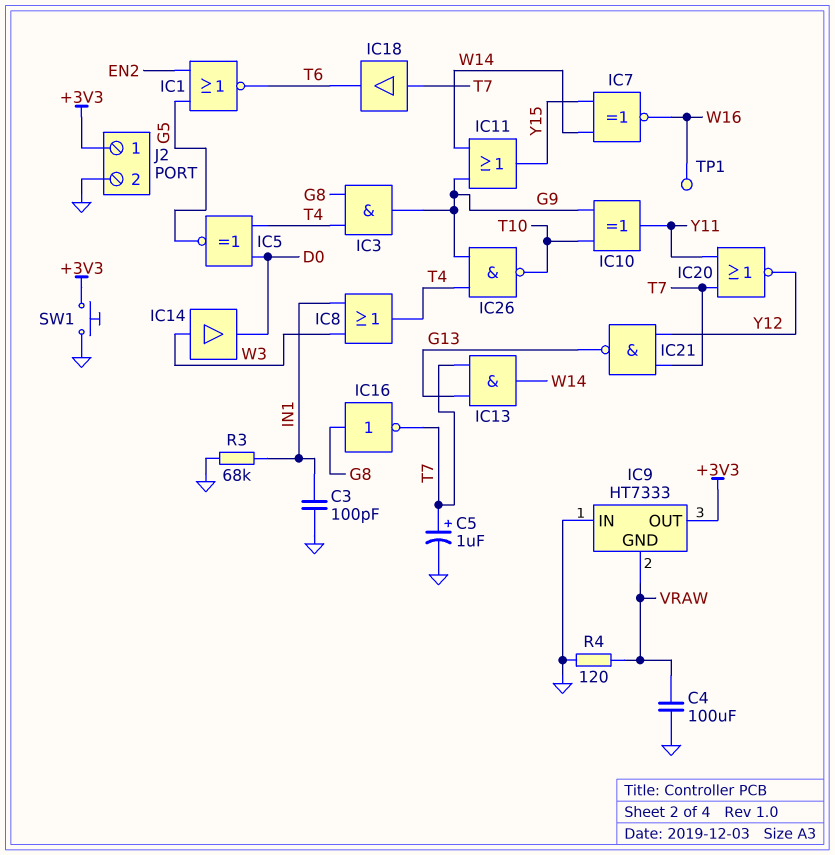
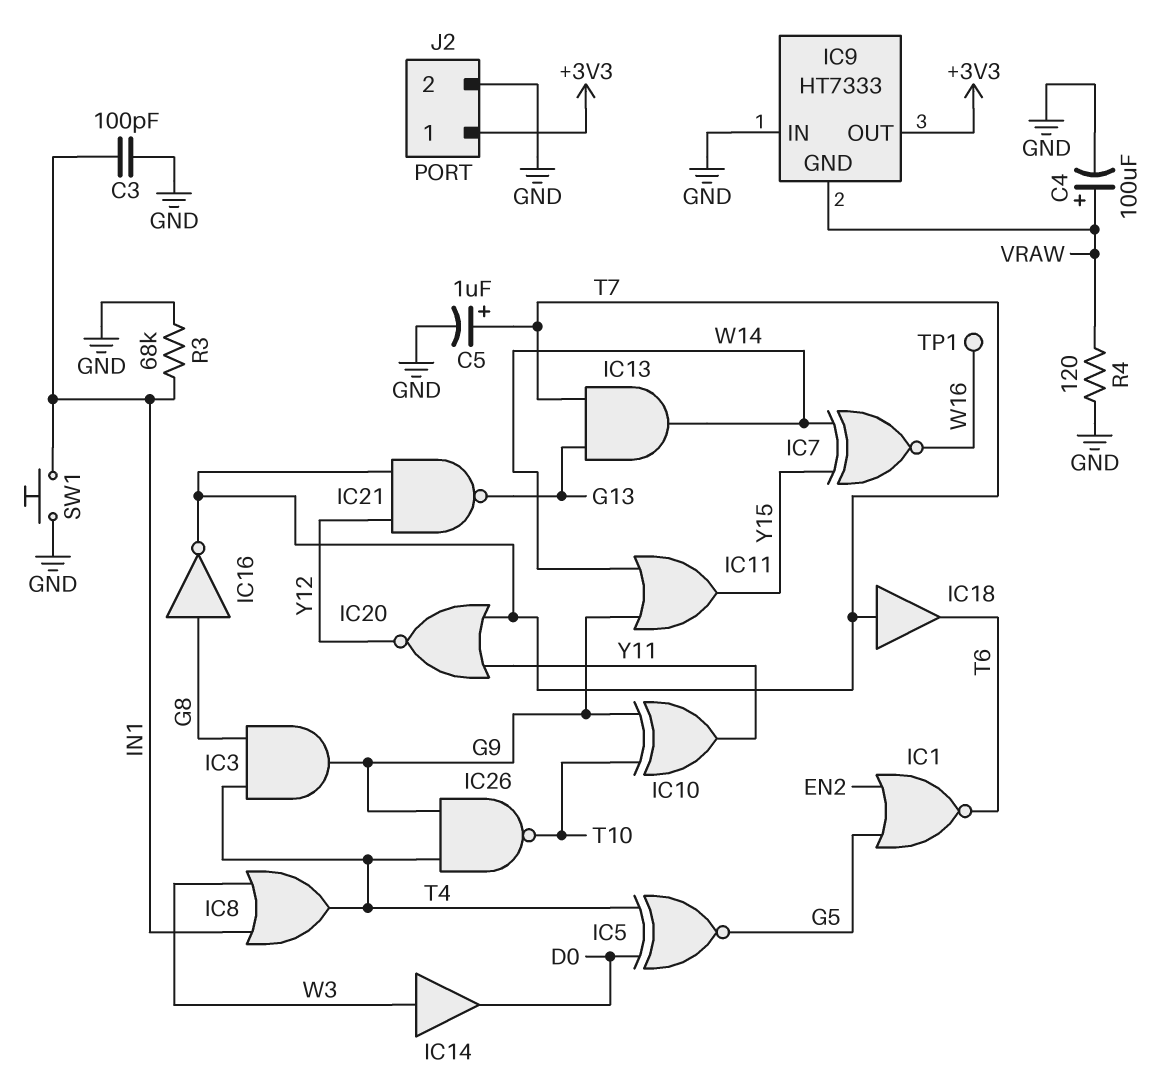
C4: 100uF (GND, VRAW) -> 100uF (plus VRAW, minus GND)
SW1: button (+3V3, GND) -> button (GND, IN1)

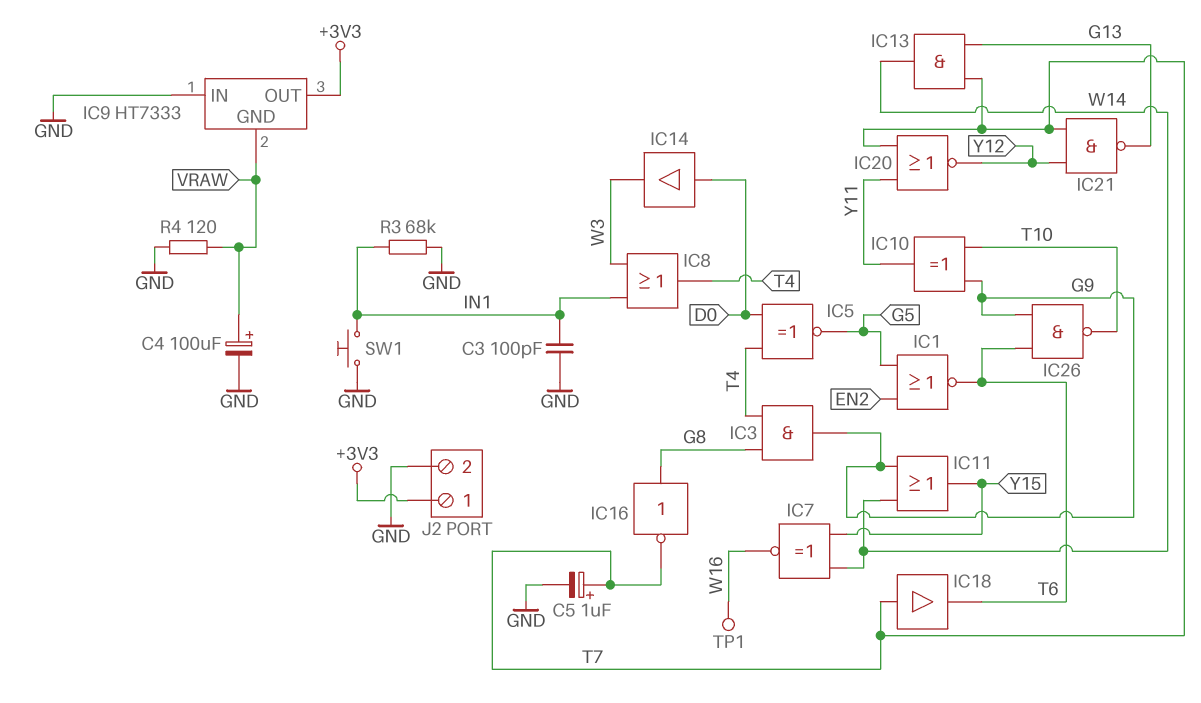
IC14: buffer (in W3, out D0) -> buffer (in D0, out W3)
IC26: NAND (in G9, in T4, out T10) -> NAND (in G9, in T6, out T10)

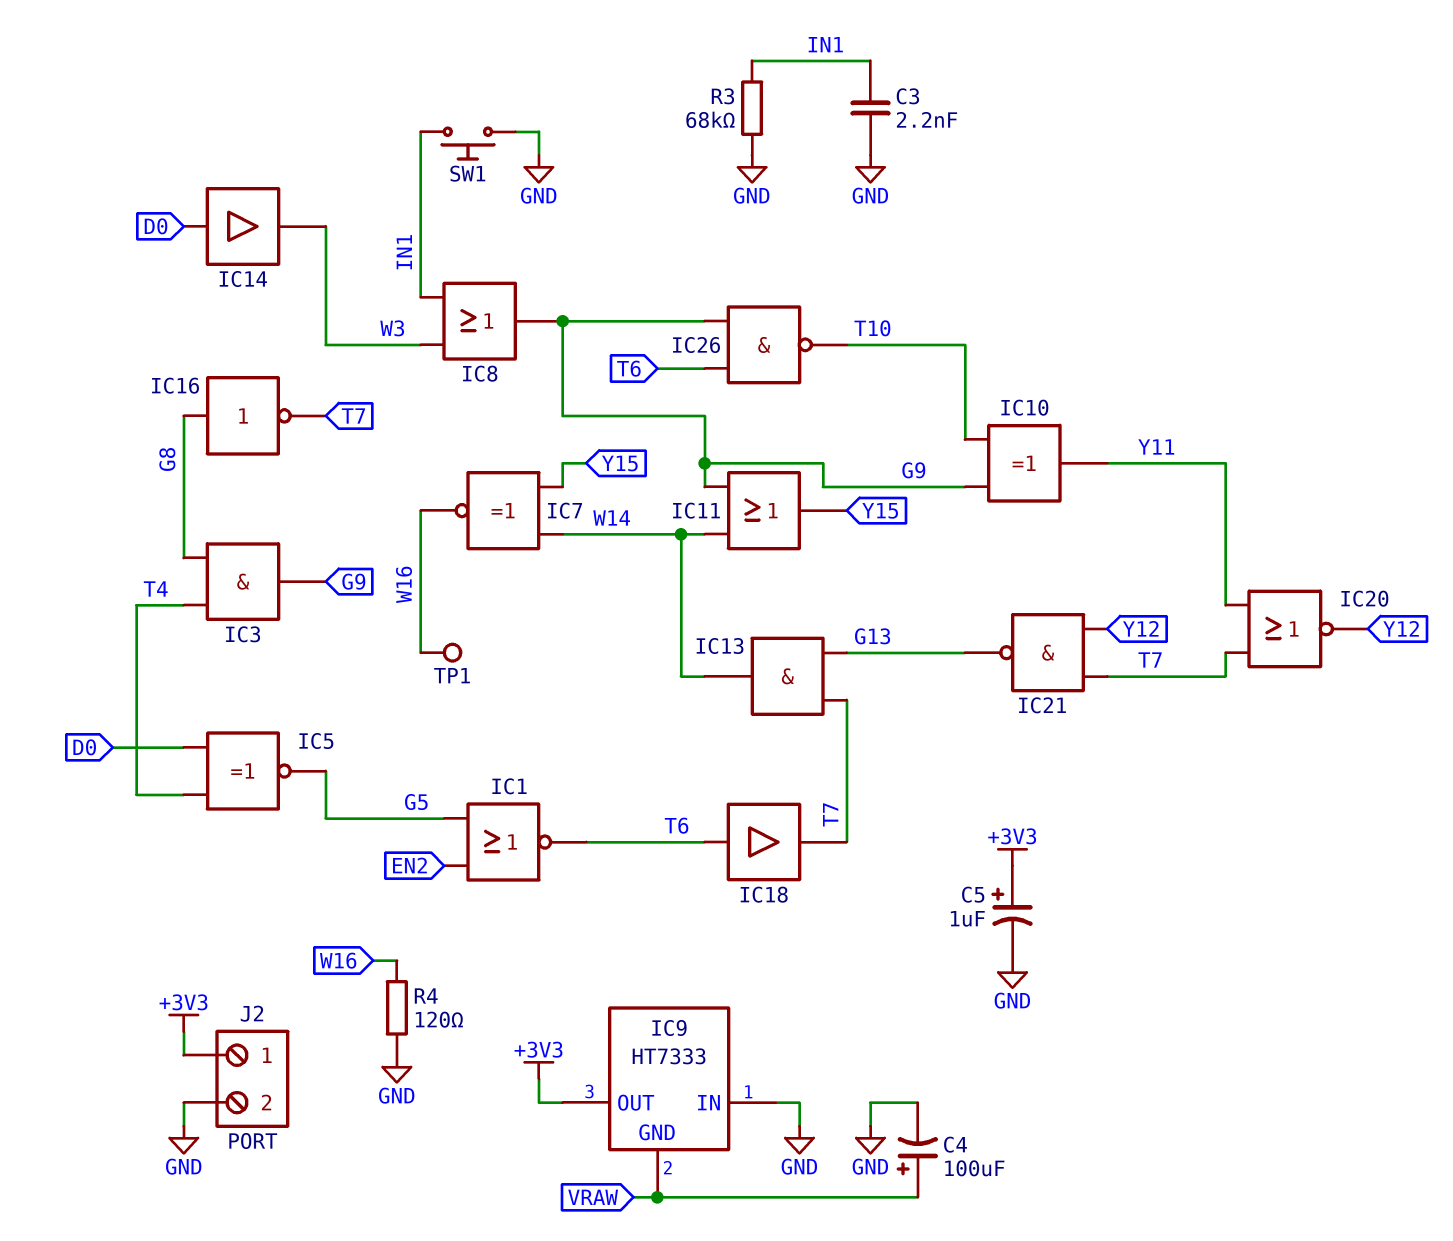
C3: 100pF (GND, IN1) -> 2.2nF (GND, IN1)
C5: 1uF (plus T7, minus GND) -> 1uF (plus +3V3, minus GND)
IC8: OR (in IN1, in W3, out T4) -> OR (in IN1, in W3, out G9)
IC18: buffer (in T7, out T6) -> buffer (in T6, out T7)
R4: 120 (GND, VRAW) -> 120 (GND, W16)

